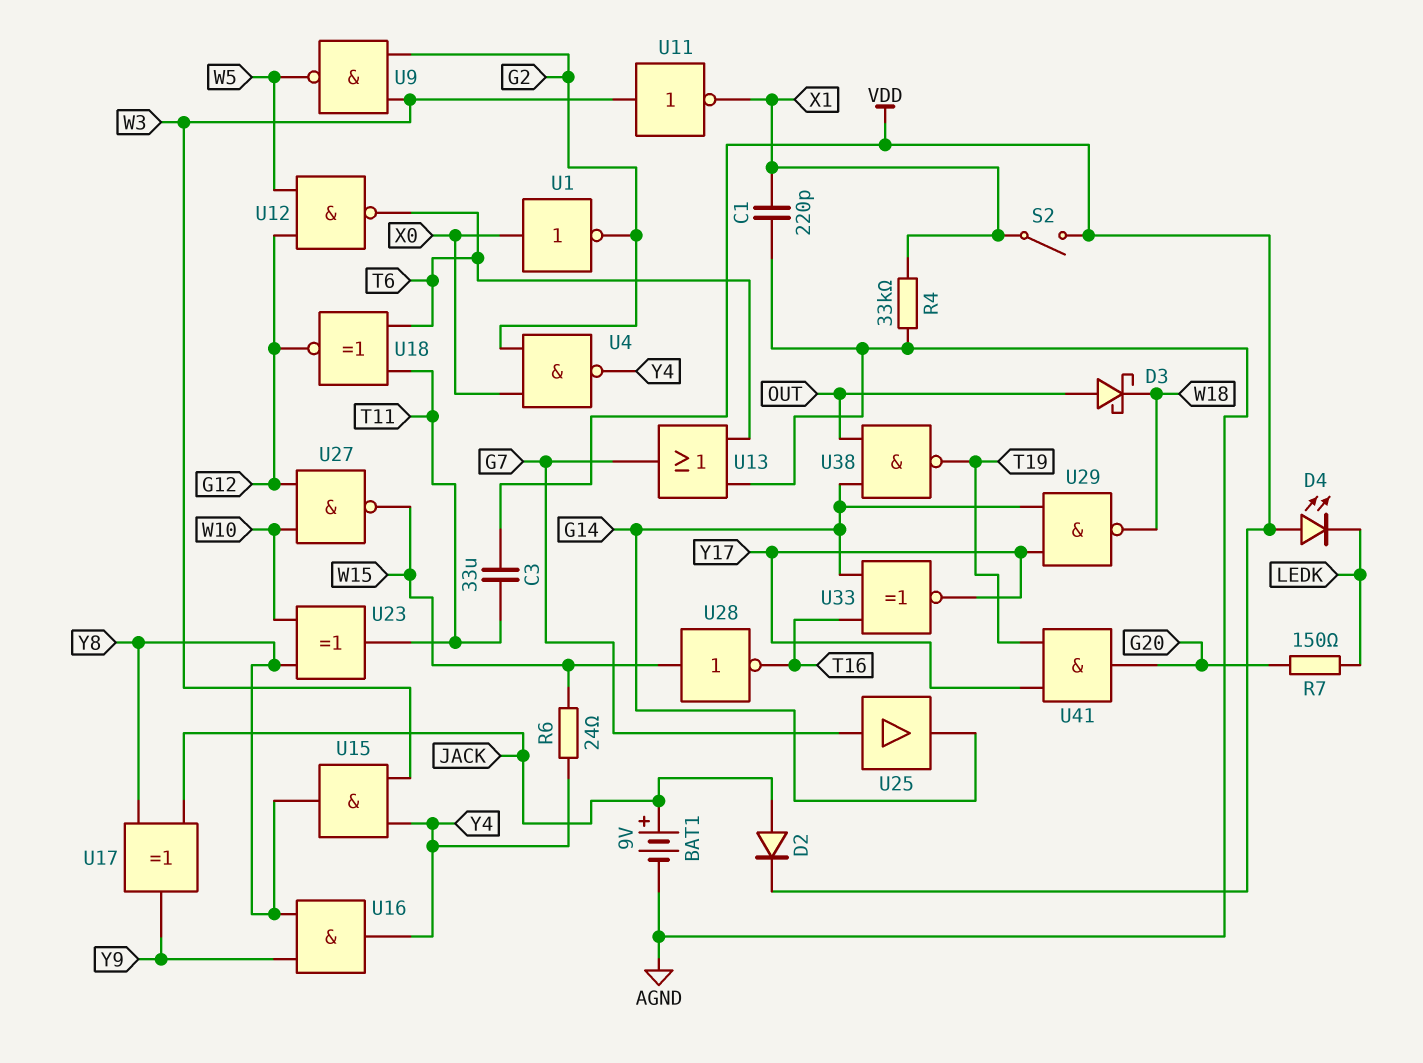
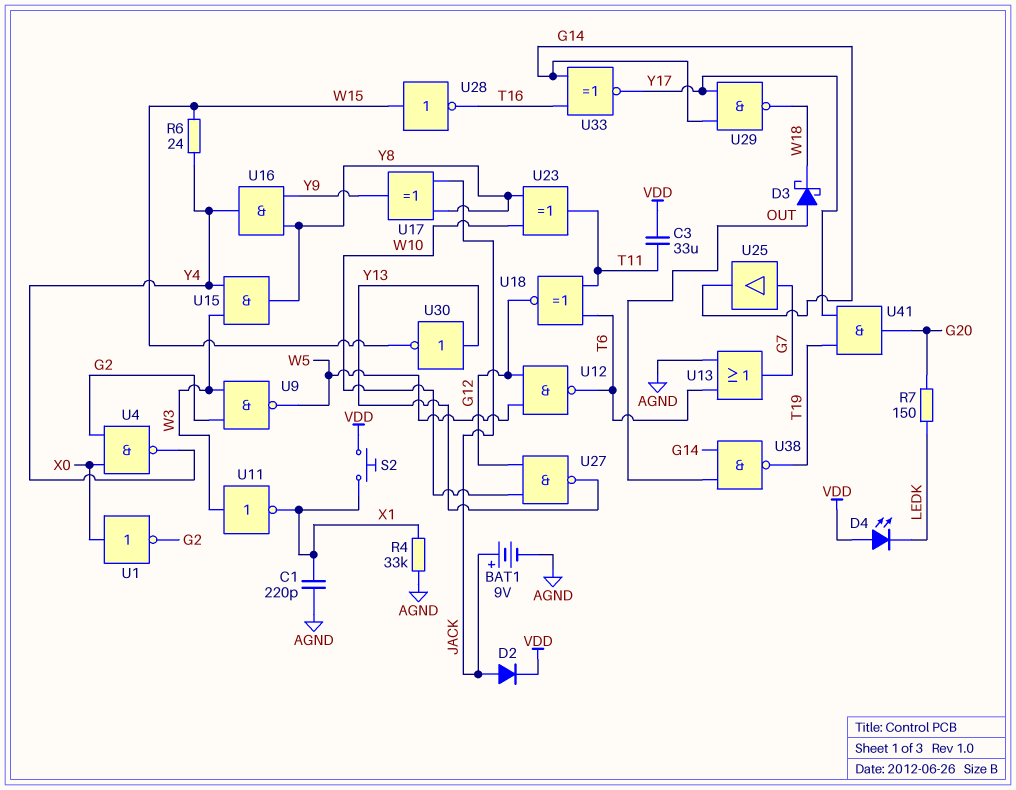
S2: switch (VDD, X1) -> button (VDD, X1)
U27: NAND (in G12, in W10, out W15) -> NAND (in G12, in W10, out Y13)
U30: none -> NOT (in Y13, out W15)

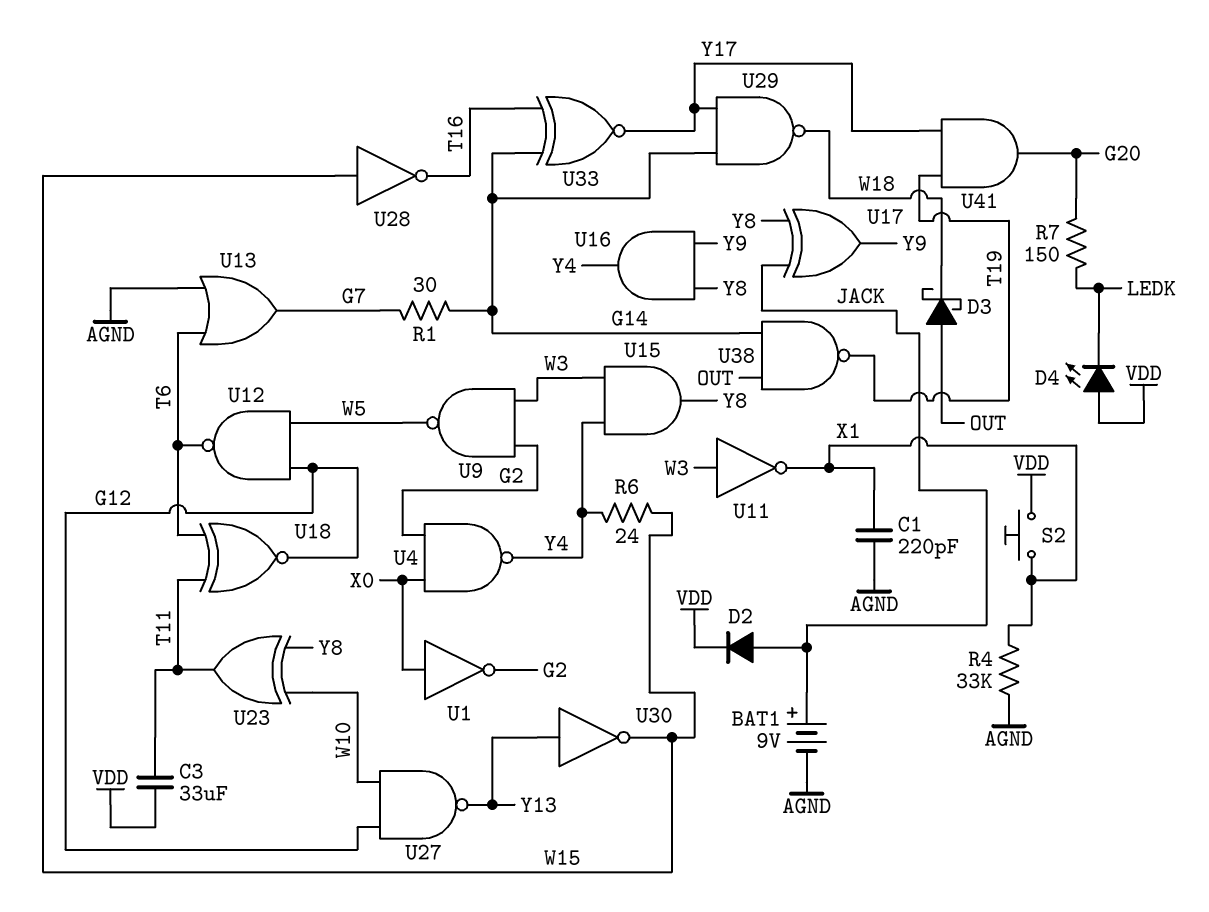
R1: none -> 30 (G7, G14)
U25: buffer (in G7, out G14) -> none

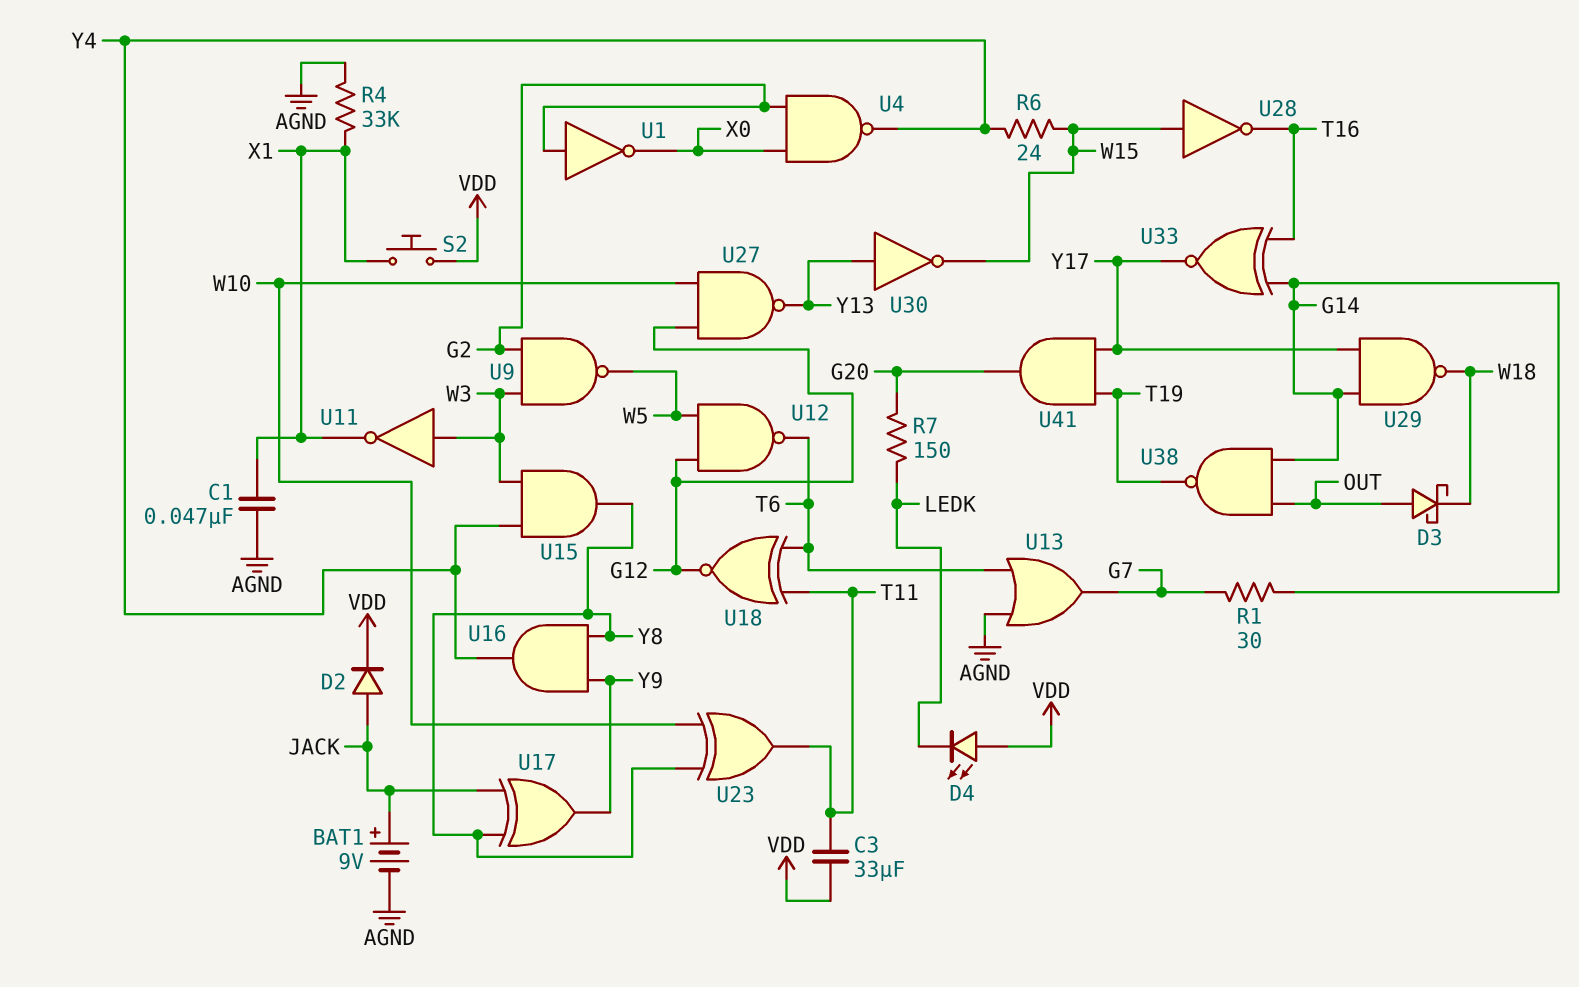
C1: 220pF (AGND, X1) -> 47nF (AGND, X1)
U1: NOT (in X0, out G2) -> NOT (in G2, out X0)

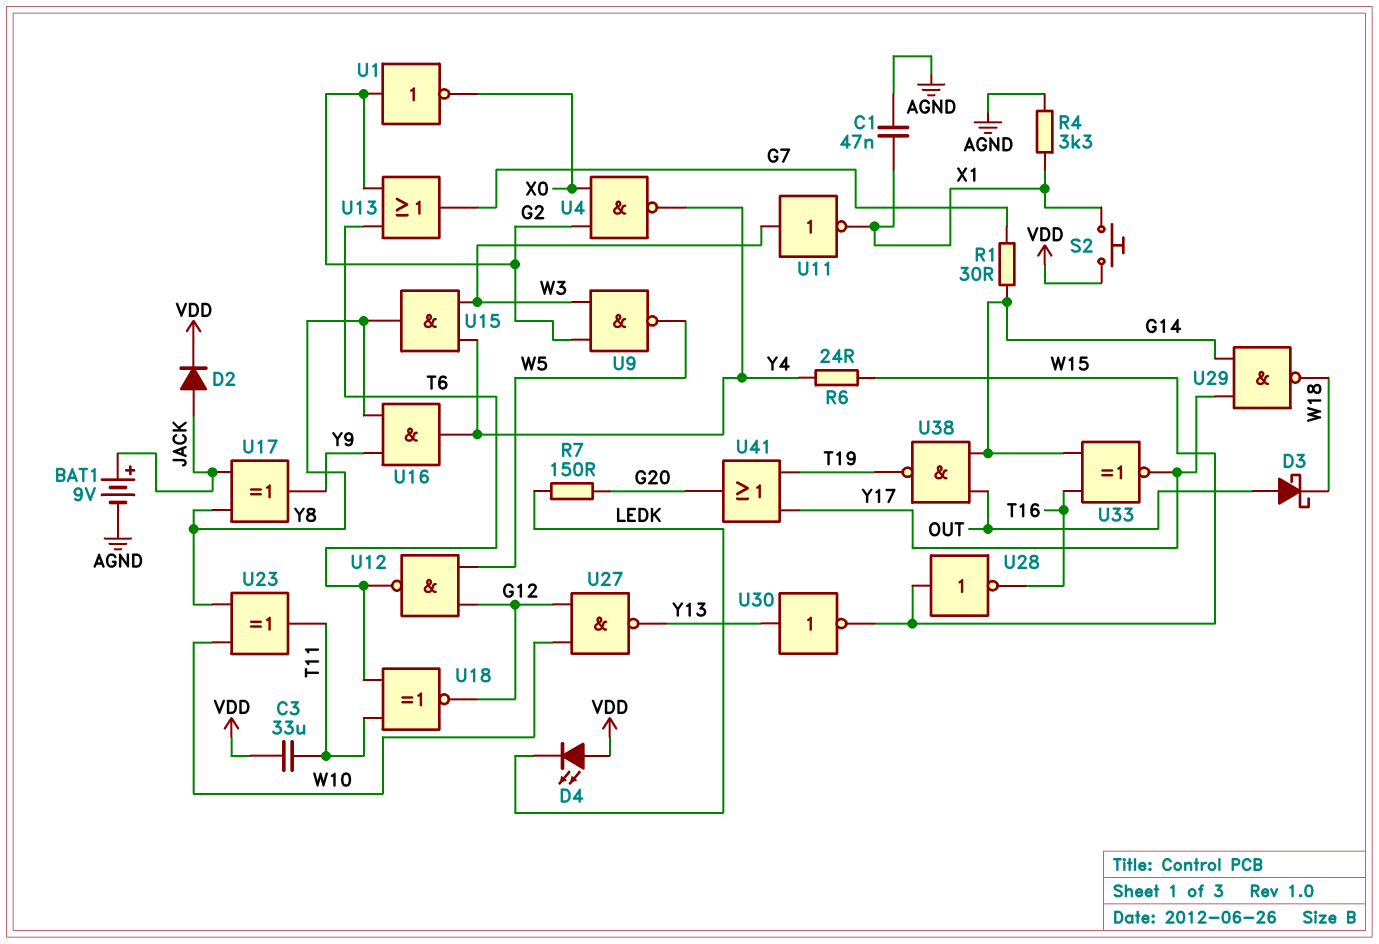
R4: 33k (AGND, X1) -> 3.3k (AGND, X1)
U13: OR (in AGND, in T6, out G7) -> OR (in G2, in T6, out G7)
U41: AND (in T19, in Y17, out G20) -> OR (in T19, in Y17, out G20)

